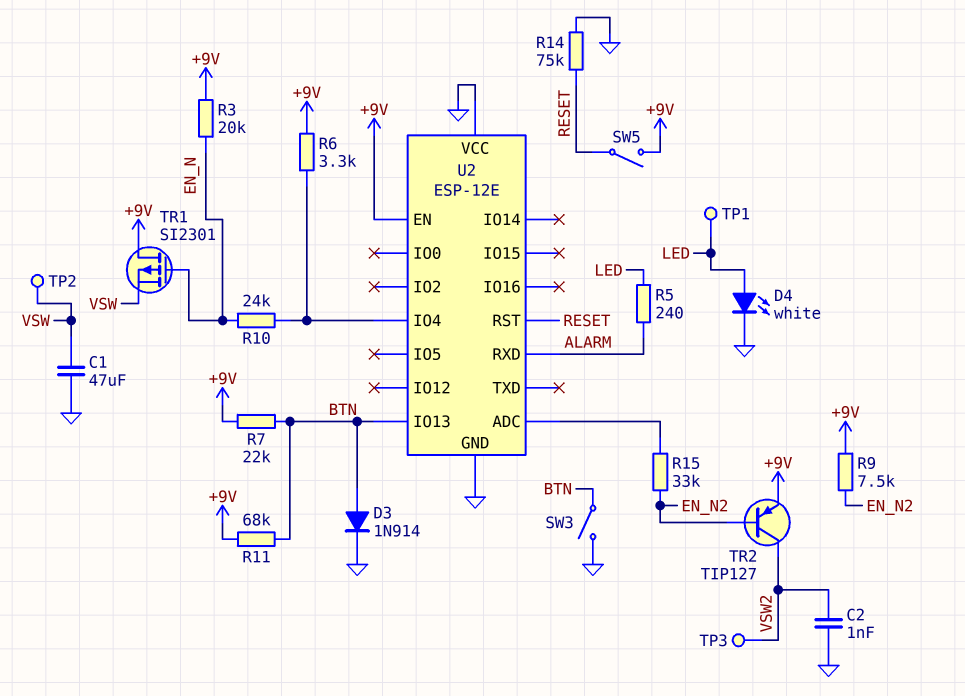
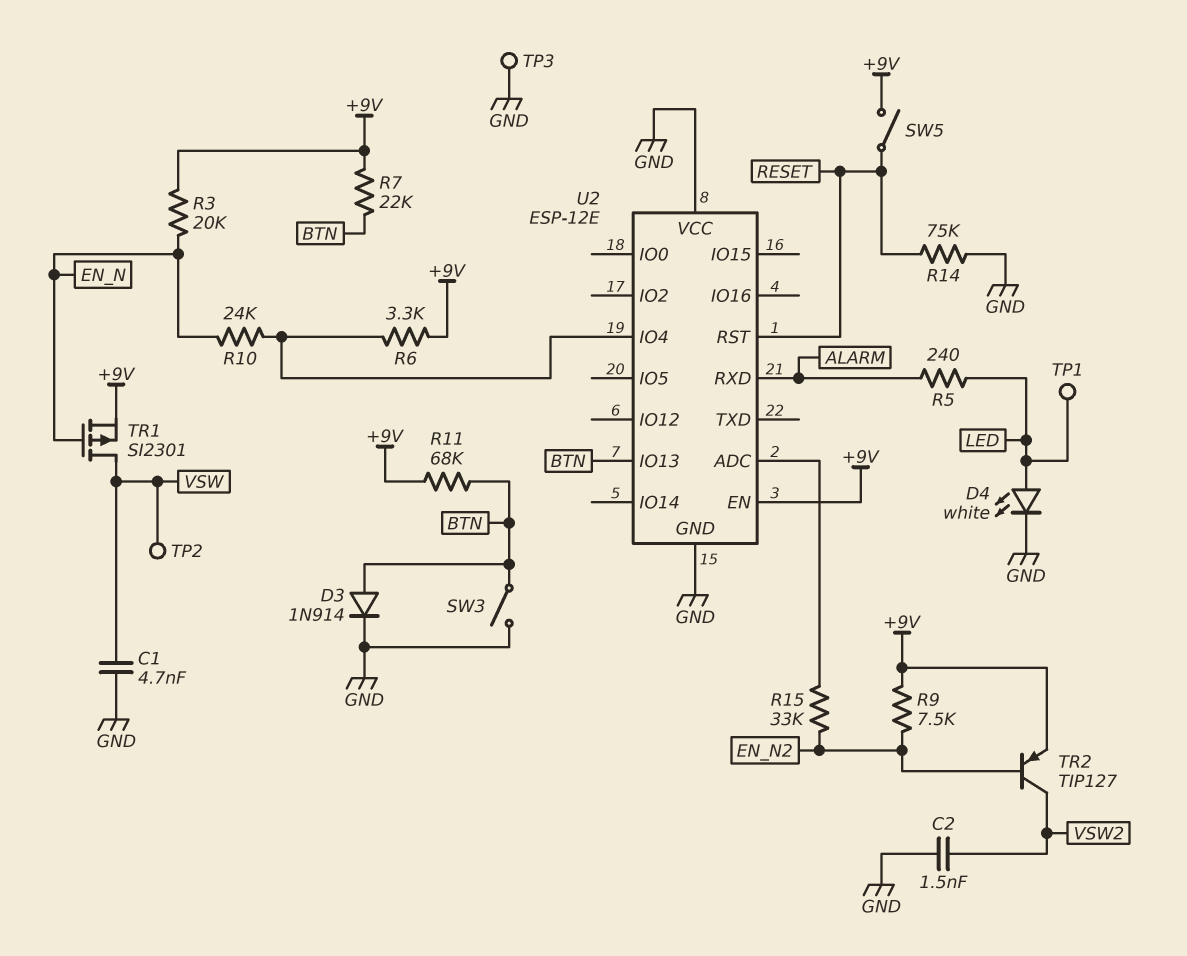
C1: 47uF (GND, VSW) -> 4.7nF (GND, VSW)
C2: 1nF (GND, VSW2) -> 1.5nF (GND, VSW2)
TP3: test point (VSW2) -> test point (GND)
TR1: PMOS SI2301 (G EN_N, D +9V, S VSW) -> PMOS SI2301 (G EN_N, D VSW, S +9V)

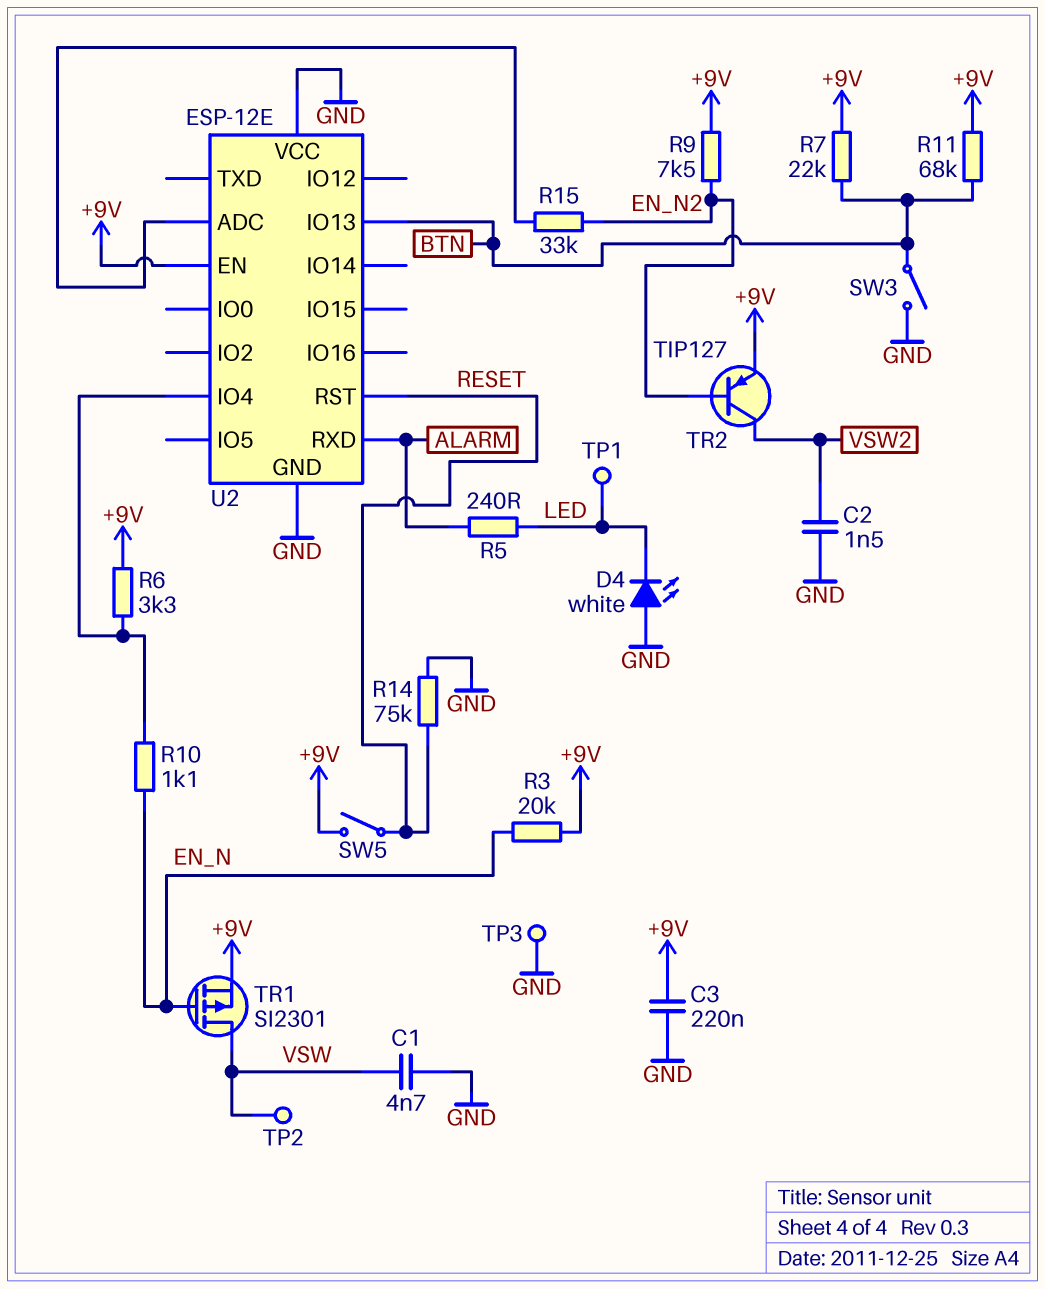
C3: none -> 220nF (+9V, GND)
D3: diode 1N914 (A BTN, K GND) -> none
D4: LED white (A LED, K GND) -> LED white (A GND, K LED)
R10: 24k (EN_N, U2/IO4) -> 1.1k (EN_N, U2/IO4)

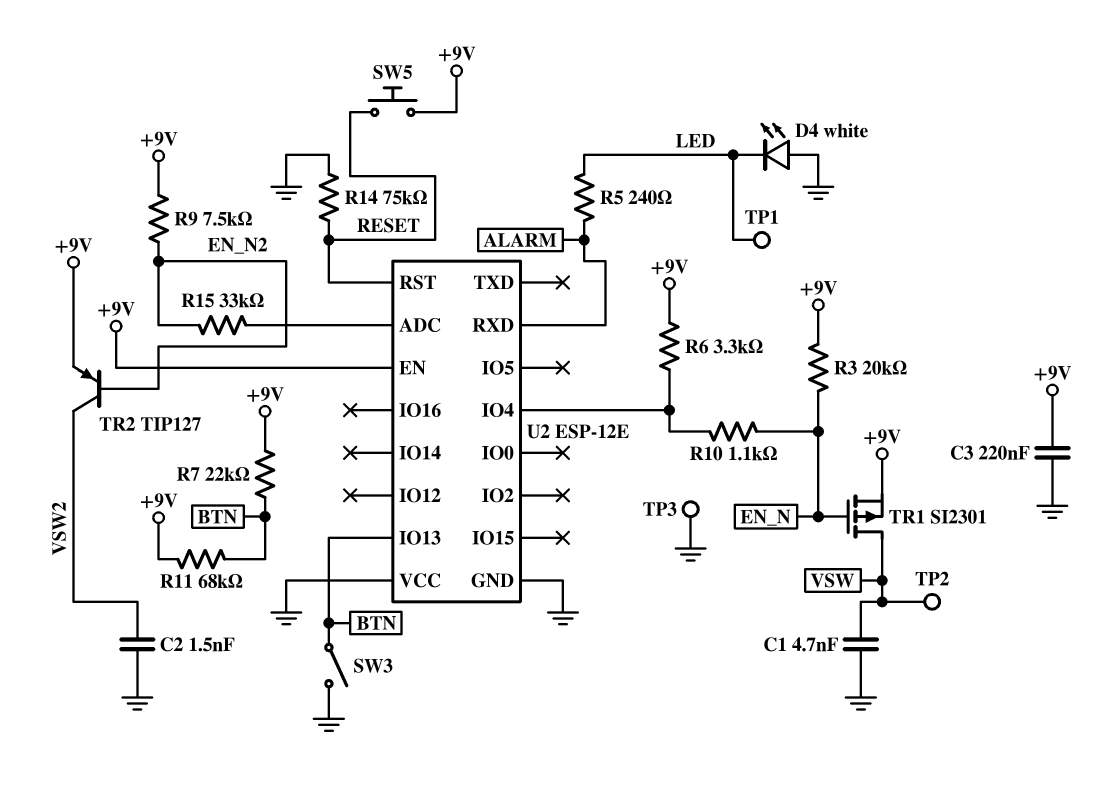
SW5: switch (+9V, RESET) -> button (+9V, RESET)

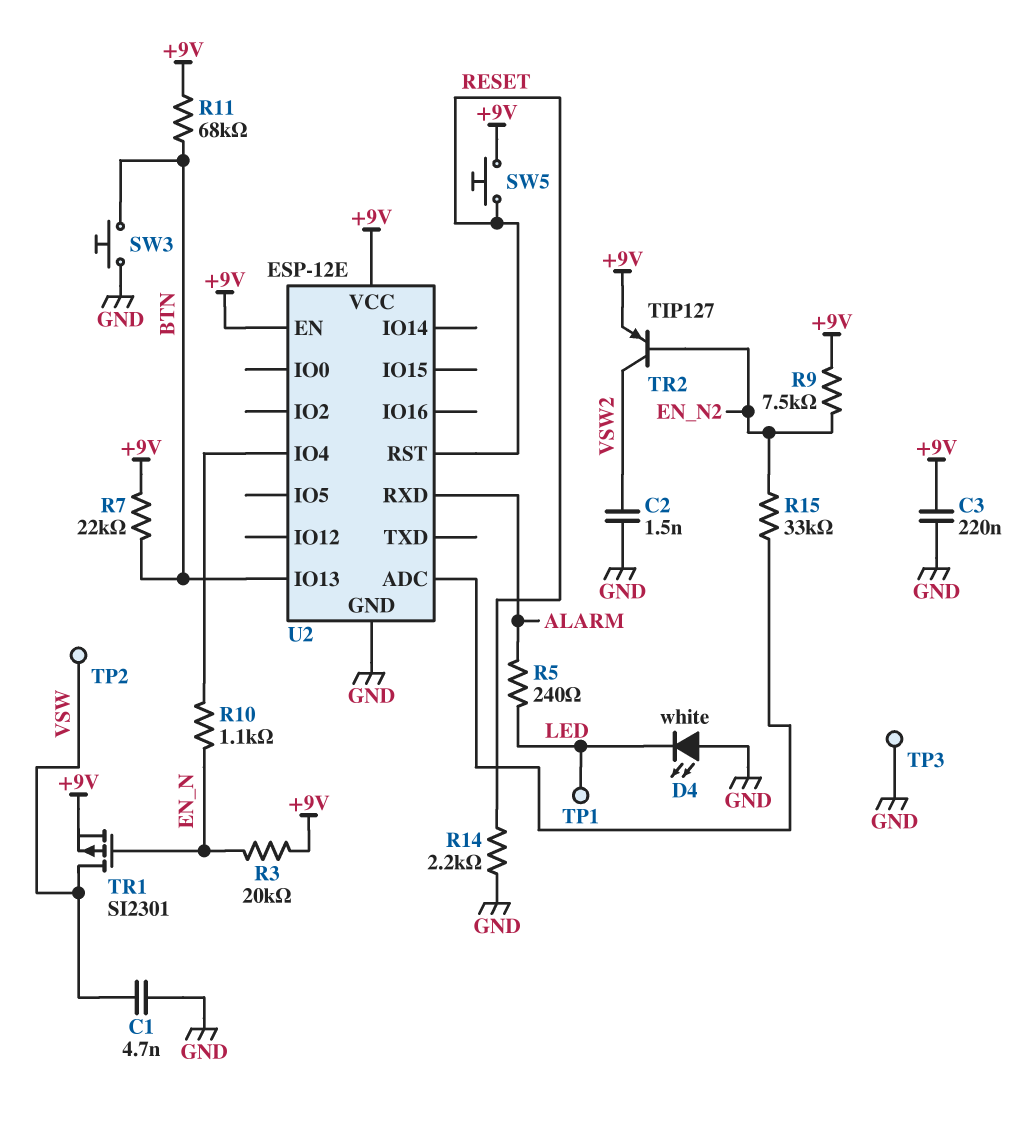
R6: 3.3k (+9V, U2/IO4) -> none
R14: 75k (GND, RESET) -> 2.2k (GND, RESET)
SW3: switch (BTN, GND) -> button (BTN, GND)
U2 pin VCC: GND -> +9V

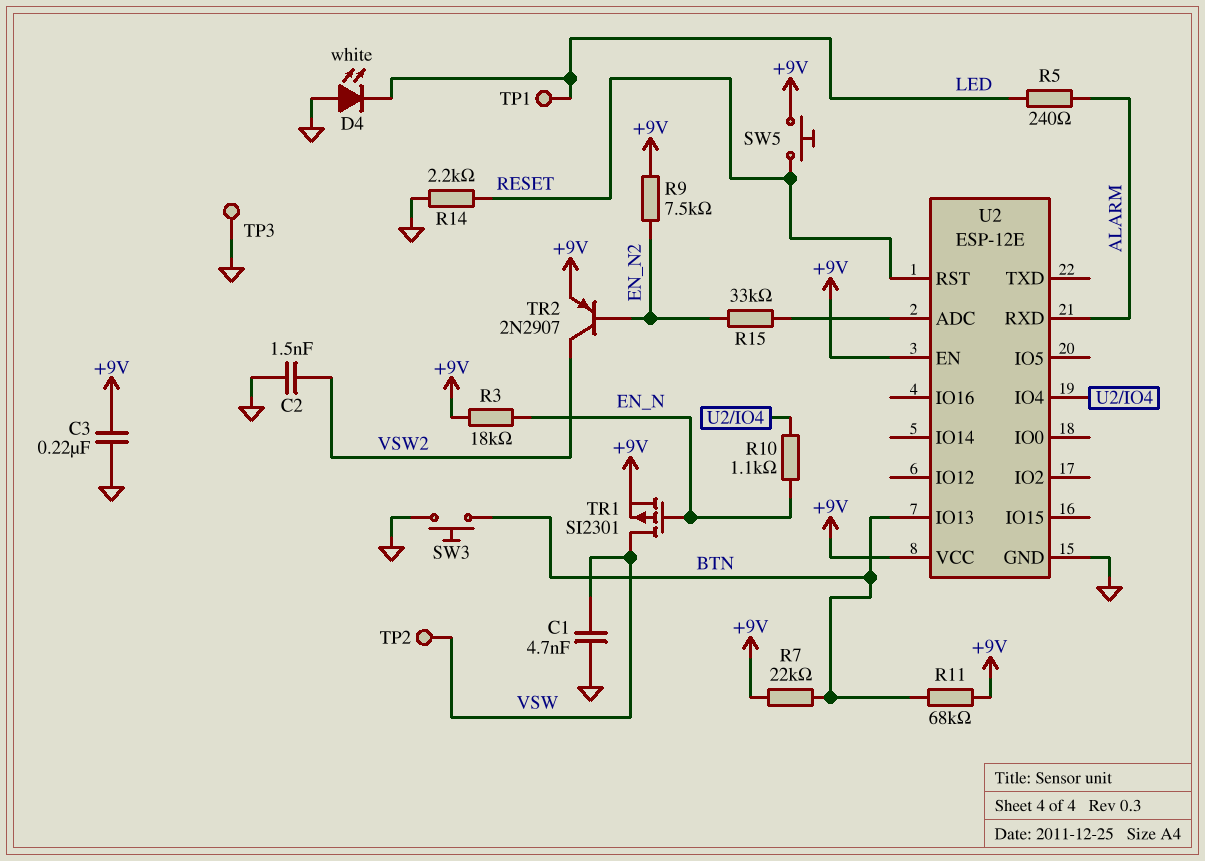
R3: 20k (+9V, EN_N) -> 18k (+9V, EN_N)
TR2: PNP TIP127 (B EN_N2, C VSW2, E +9V) -> PNP 2N2907 (B EN_N2, C VSW2, E +9V)

